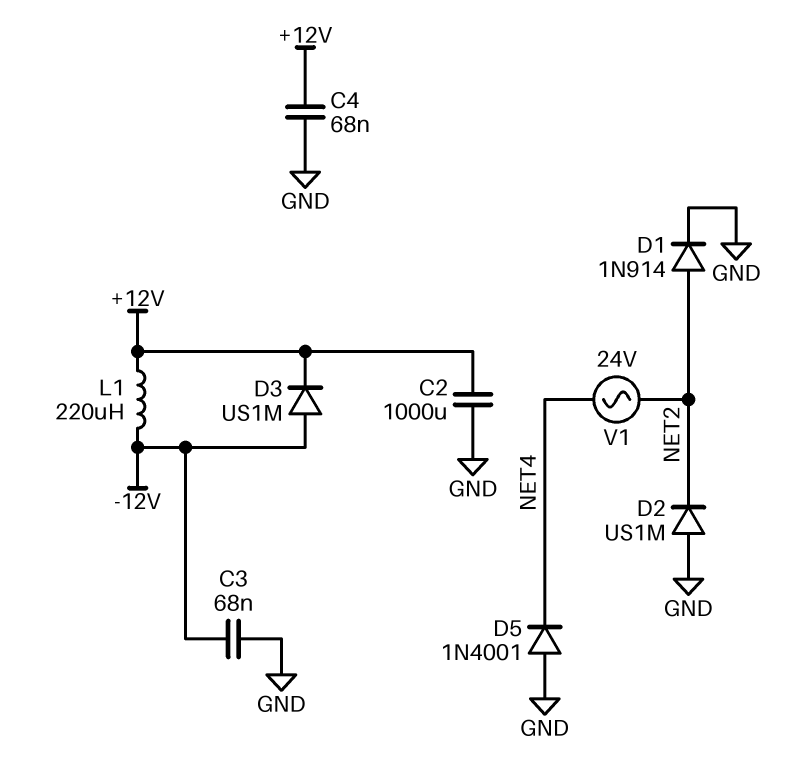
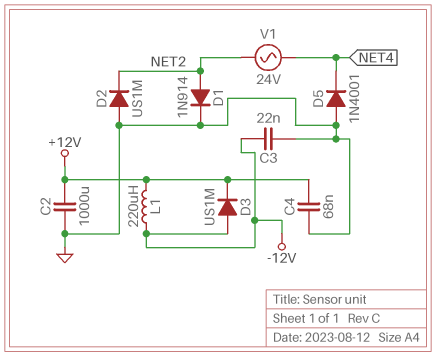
C3: 68nF (-12V, GND) -> 22nF (-12V, GND)

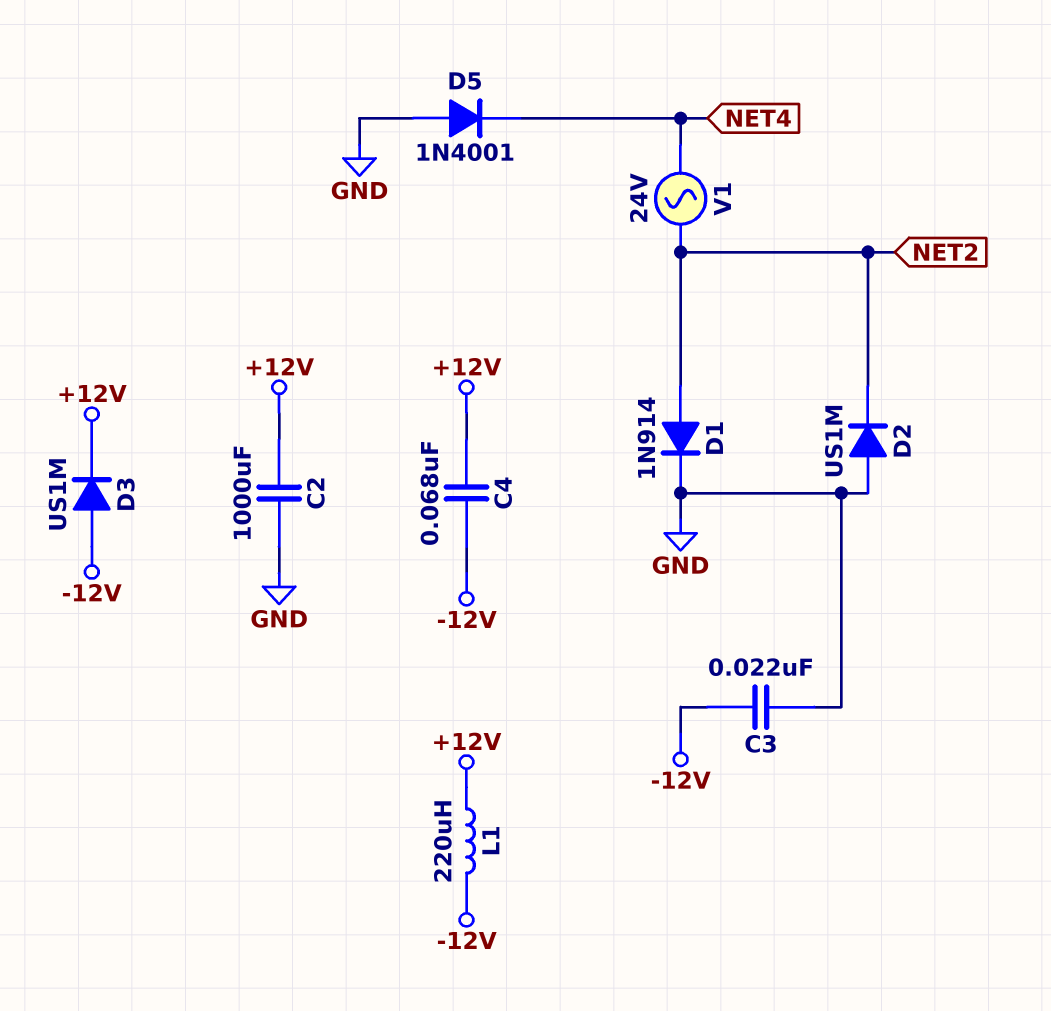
C4: 68nF (+12V, GND) -> 68nF (+12V, -12V)

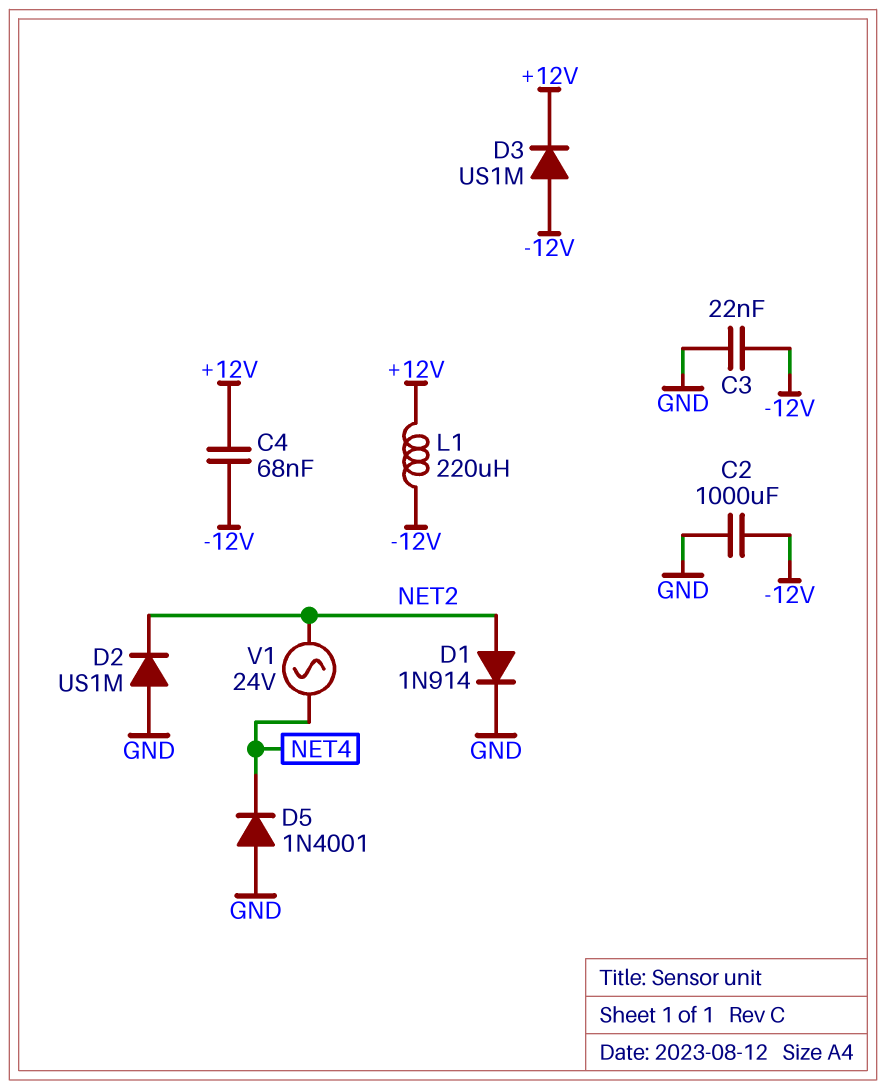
C2: 1000uF (+12V, GND) -> 1000uF (-12V, GND)

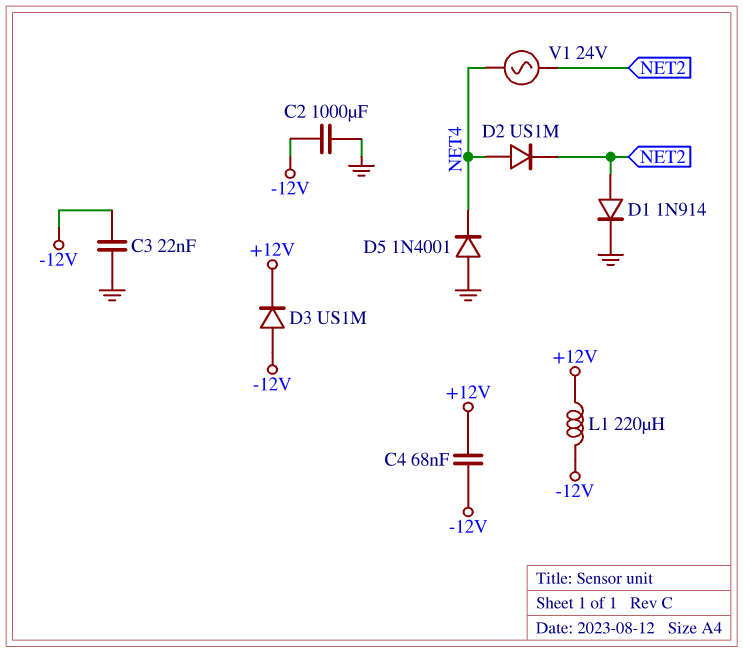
D2: diode US1M (A GND, K NET2) -> diode US1M (A NET4, K NET2)

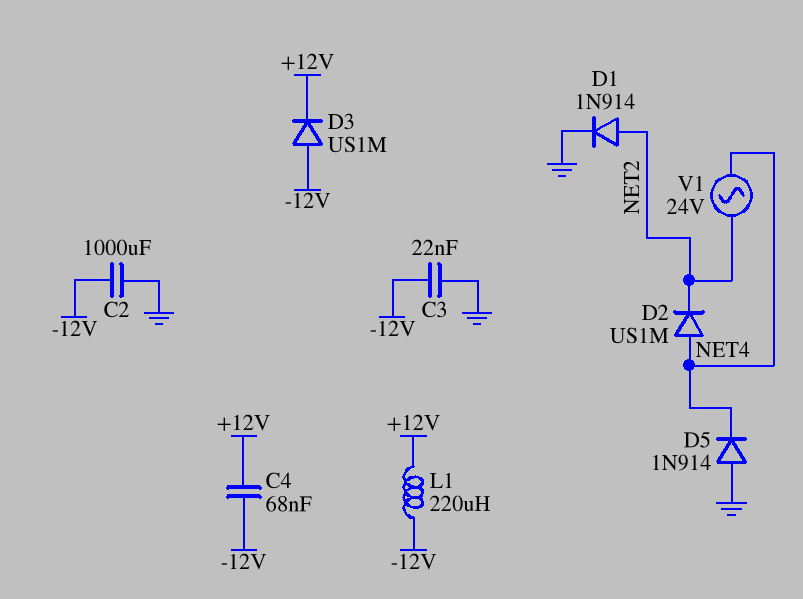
D5: diode 1N4001 (A GND, K NET4) -> diode 1N914 (A GND, K NET4)

